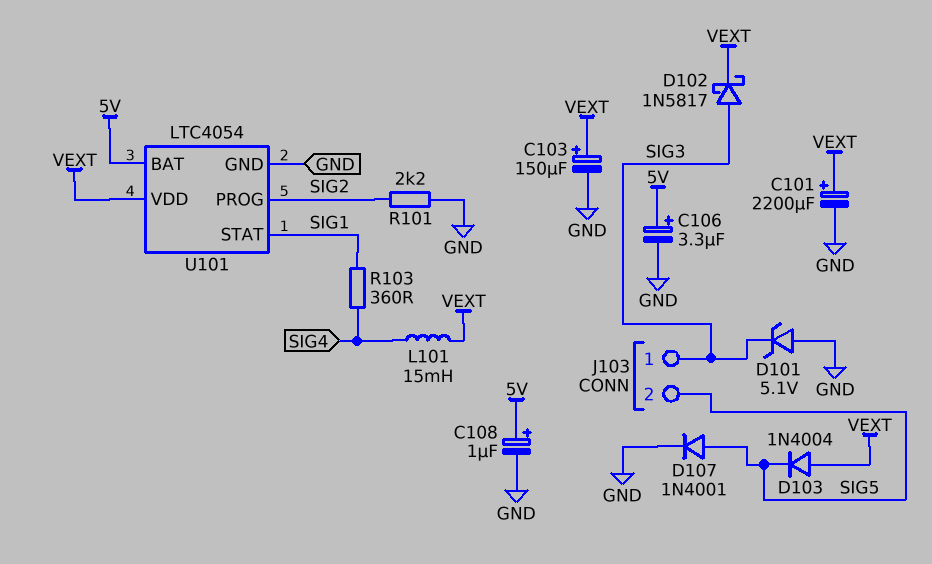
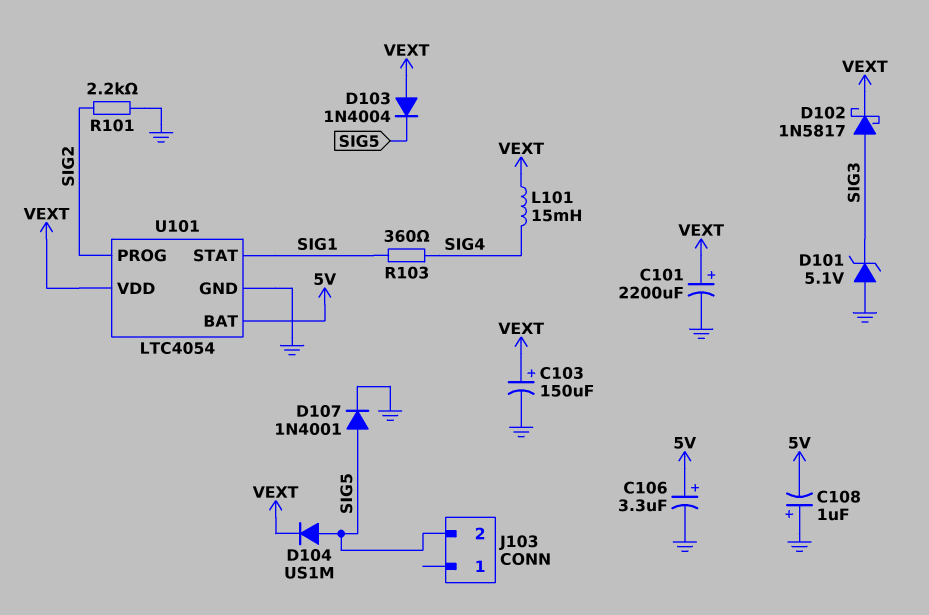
C108: 1uF (plus 5V, minus GND) -> 1uF (plus GND, minus 5V)
D104: none -> diode US1M (A SIG5, K VEXT)
J103 pin 1: SIG3 -> none

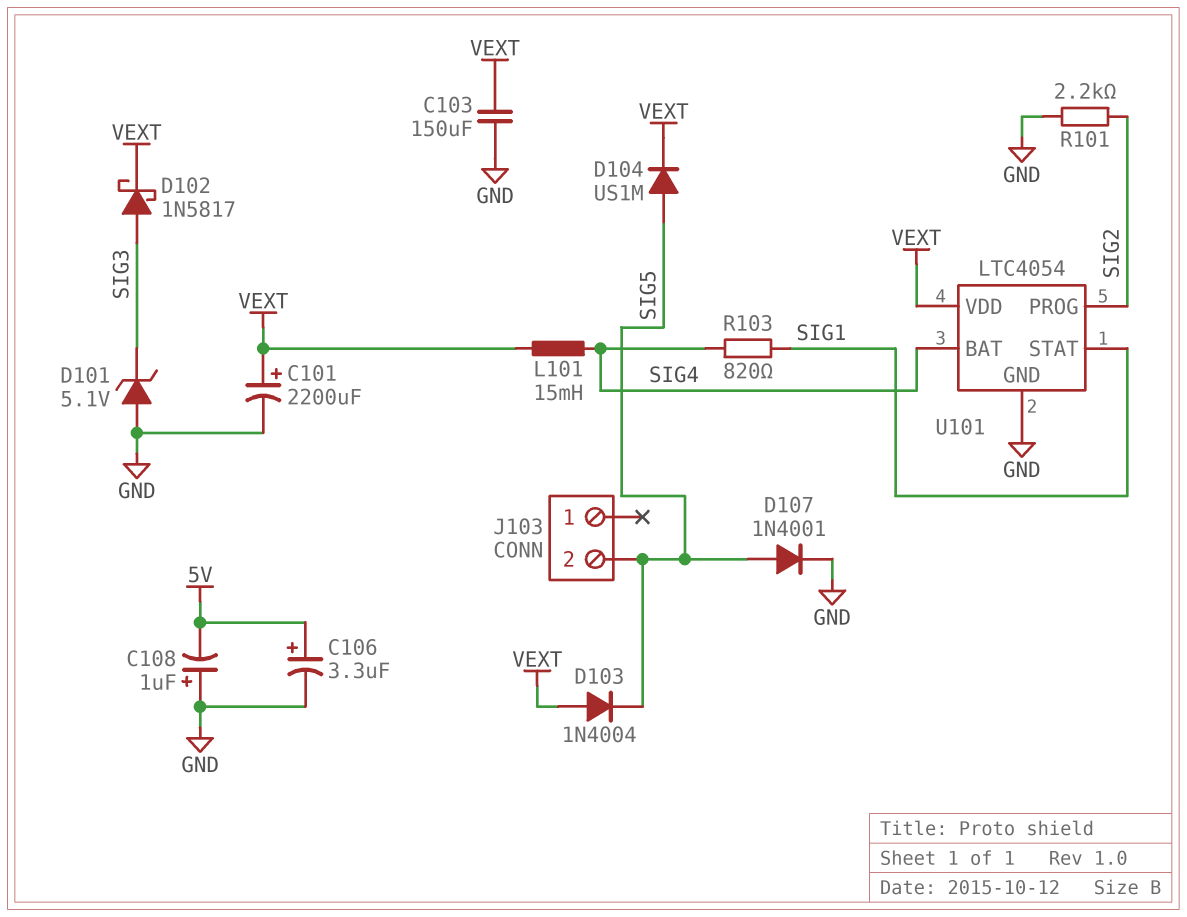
C103: 150uF (plus VEXT, minus GND) -> 150uF (GND, VEXT)
R103: 360 (SIG1, SIG4) -> 820 (SIG1, SIG4)
U101 pin BAT: 5V -> SIG4

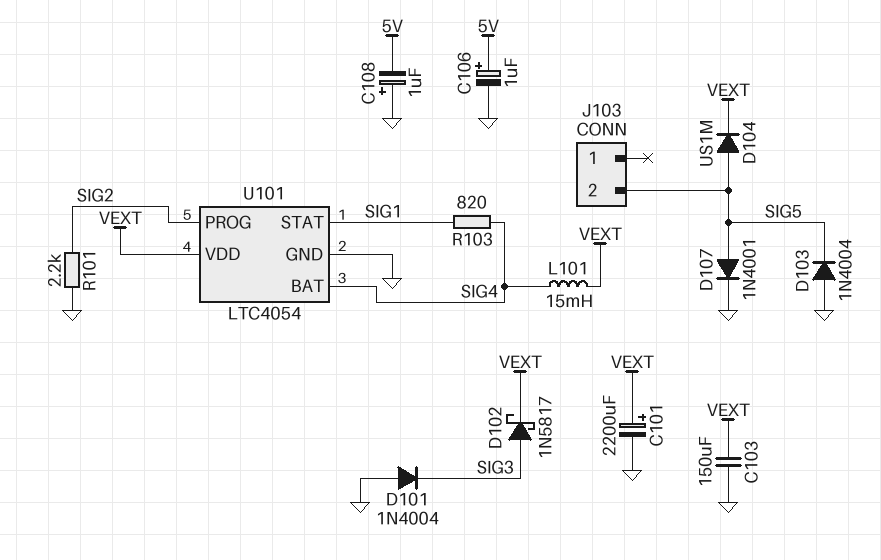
C106: 3.3uF (plus 5V, minus GND) -> 1uF (plus 5V, minus GND)
D101: zener 5.1V (A GND, K SIG3) -> diode 1N4004 (A GND, K SIG3)
D103: diode 1N4004 (A VEXT, K SIG5) -> diode 1N4004 (A GND, K SIG5)

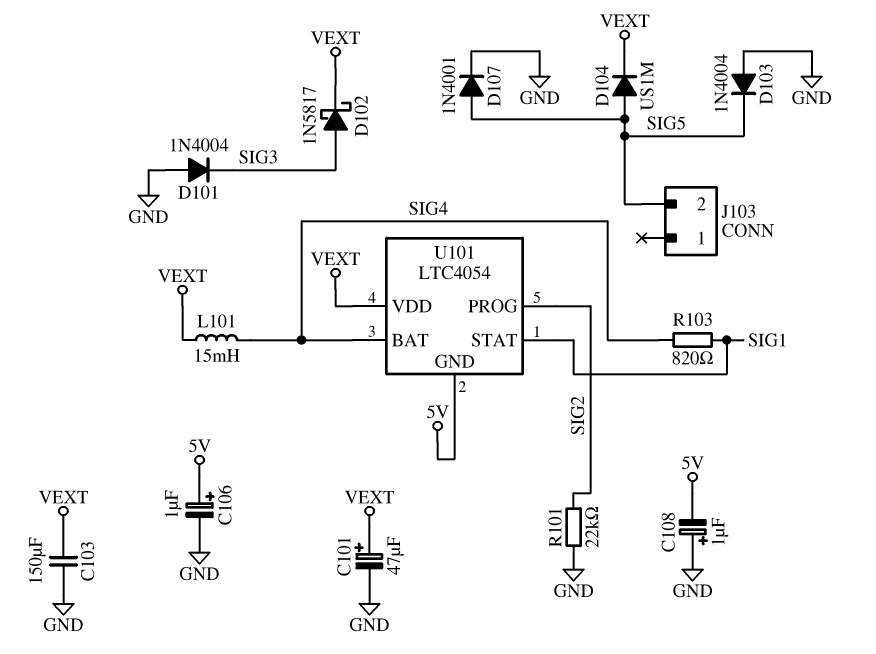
C101: 2200uF (plus VEXT, minus GND) -> 47uF (plus VEXT, minus GND)
R101: 2.2k (GND, SIG2) -> 22k (GND, SIG2)
U101 pin GND: GND -> 5V

